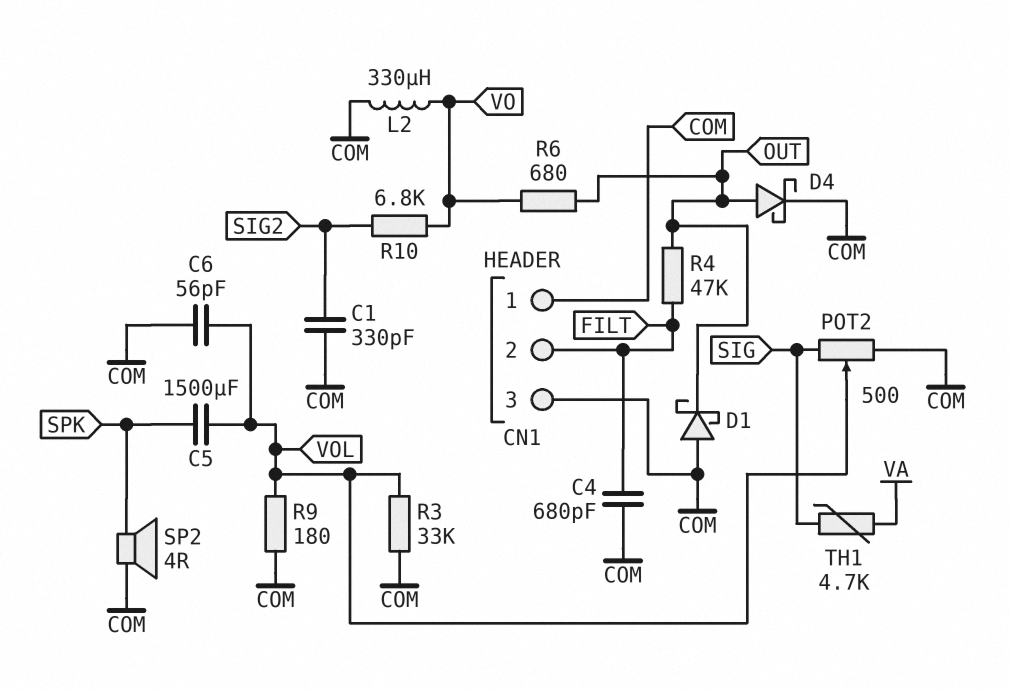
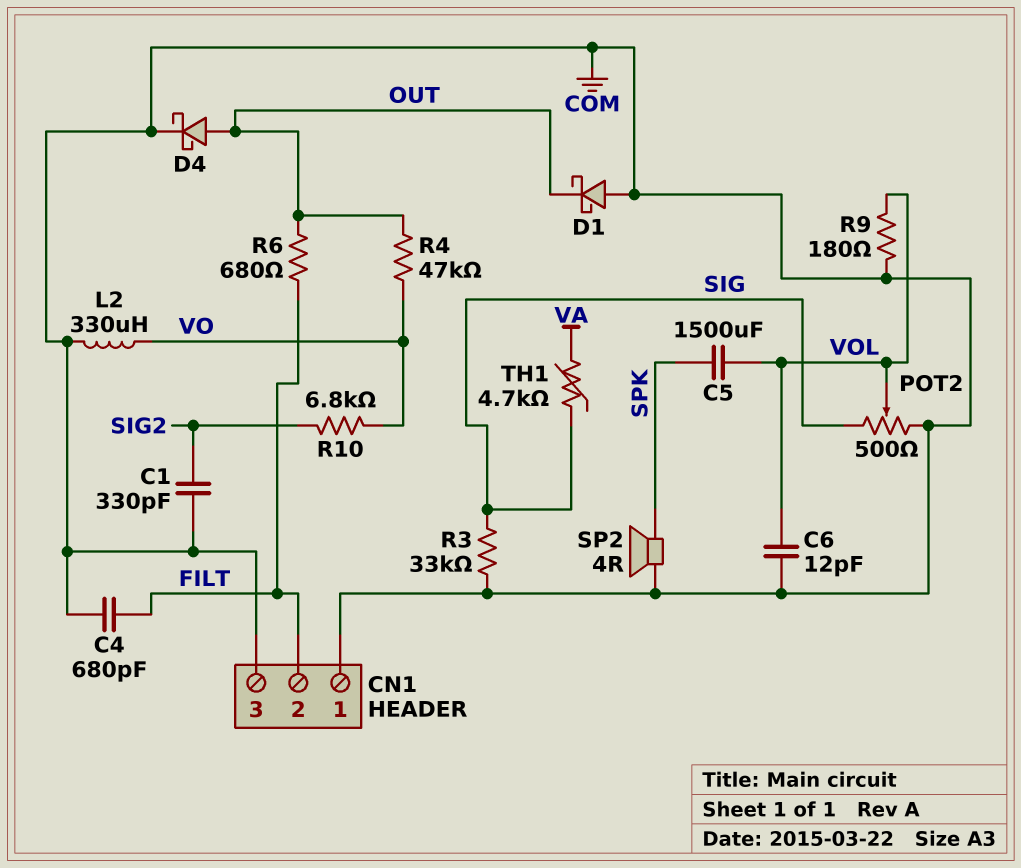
C6: 56pF (COM, VOL) -> 12pF (COM, VOL)
R3: 33k (COM, VOL) -> 33k (COM, SIG)
R4: 47k (FILT, OUT) -> 47k (OUT, VO)
R6: 680 (OUT, VO) -> 680 (FILT, OUT)

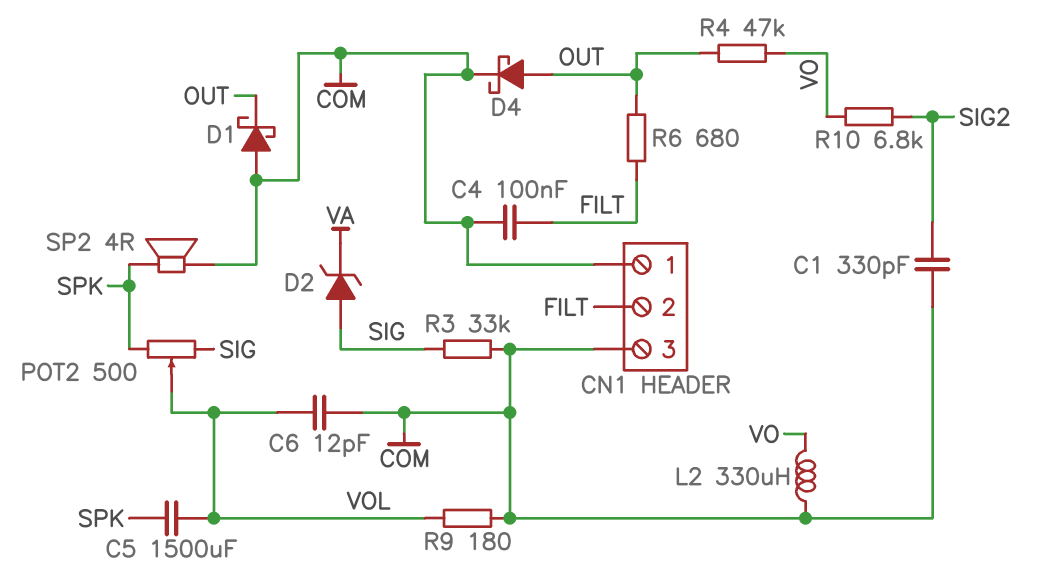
C4: 680pF (COM, FILT) -> 100nF (COM, FILT)
D2: none -> zener (A SIG, K VA)
POT2: 500 (COM, SIG, wiper VOL) -> 500 (SIG, SPK, wiper VOL)
TH1: 4.7k (SIG, VA) -> none

